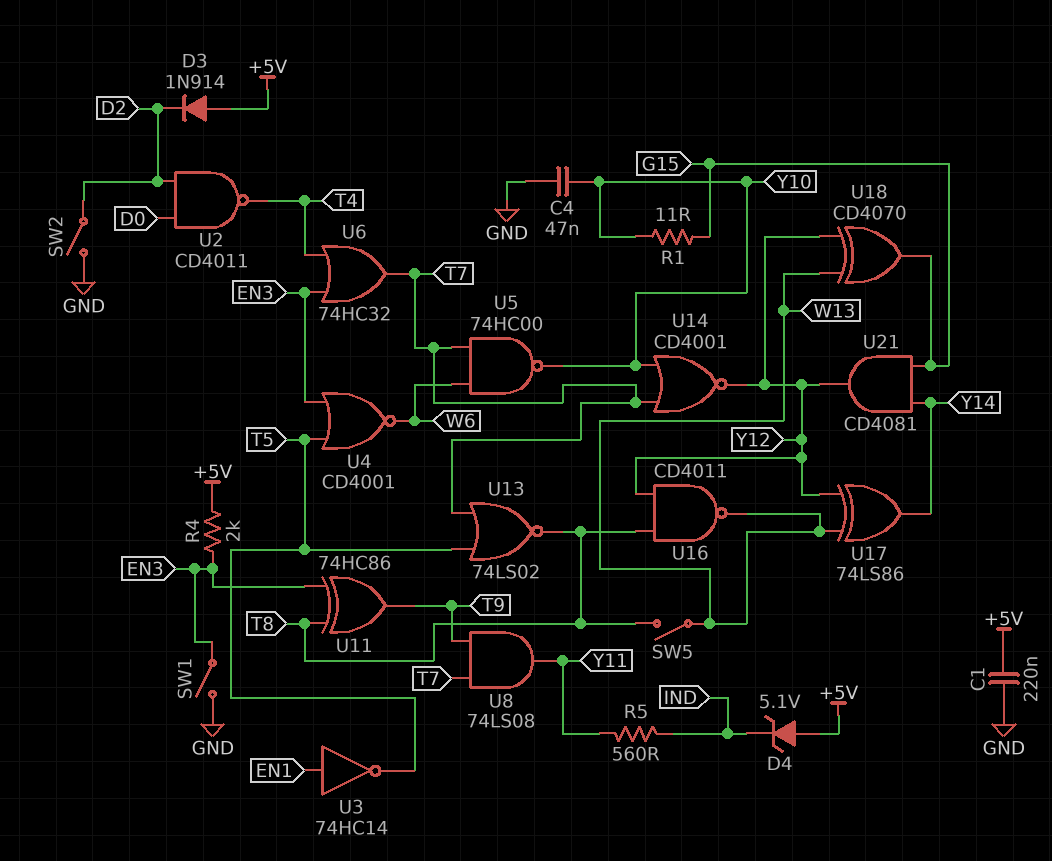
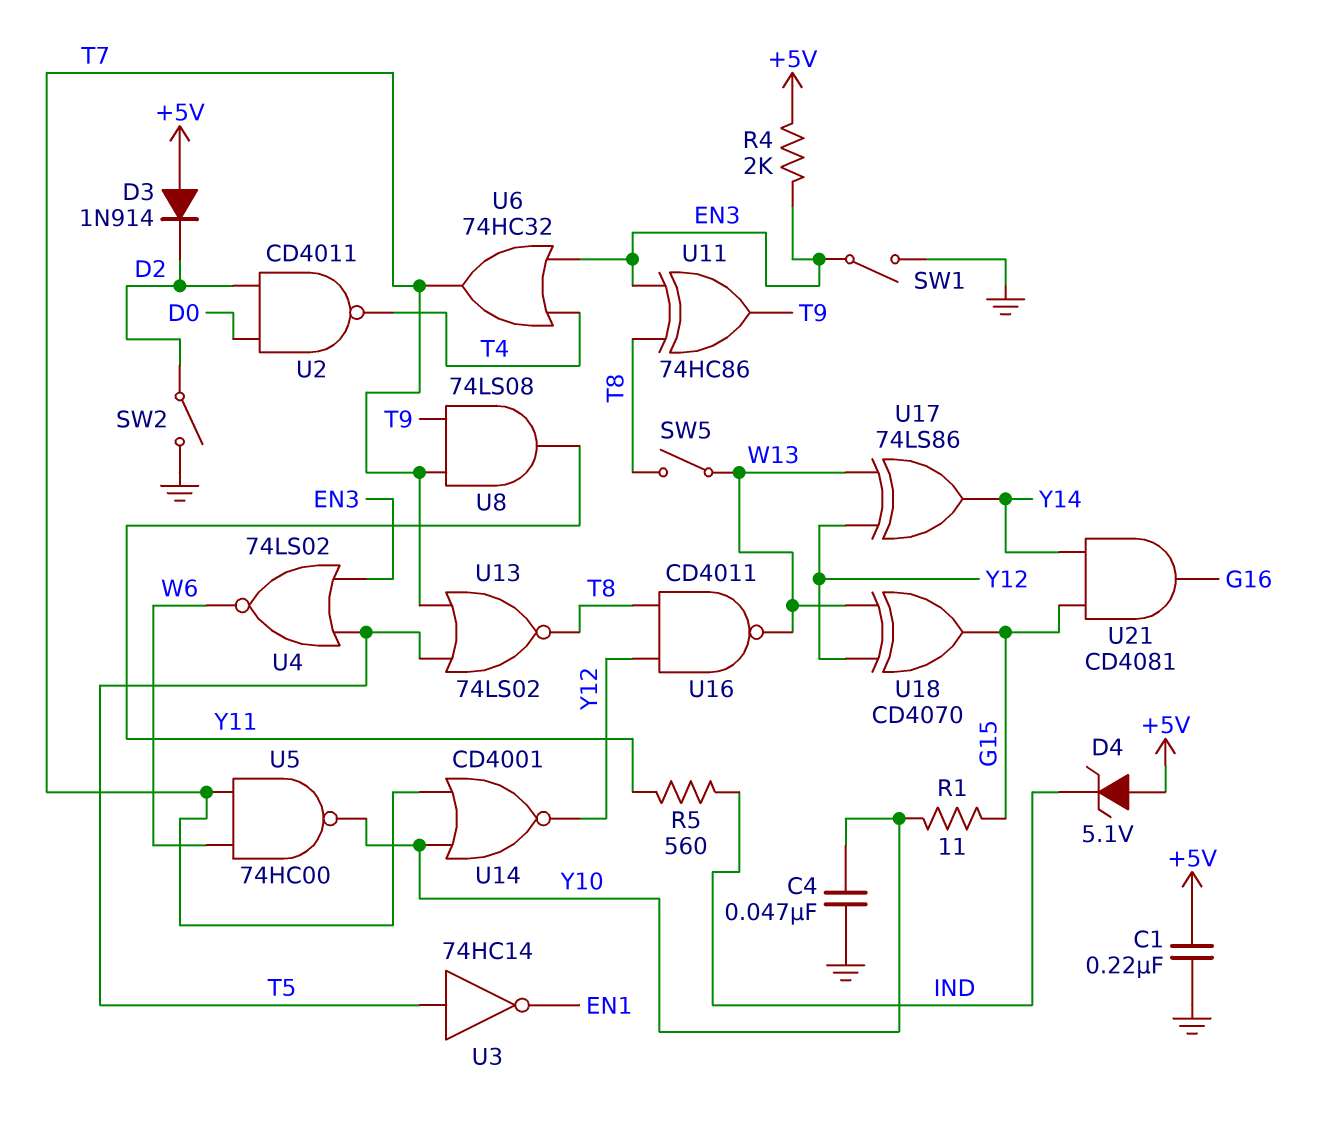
U3: NOT 74HC14 (in EN1, out T5) -> NOT 74HC14 (in T5, out EN1)
U4: NOR CD4001 (in EN3, in T5, out W6) -> NOR 74LS02 (in EN3, in T5, out W6)
U21: AND CD4081 (in G15, in Y14, out Y12) -> AND CD4081 (in G15, in Y14, out G16)

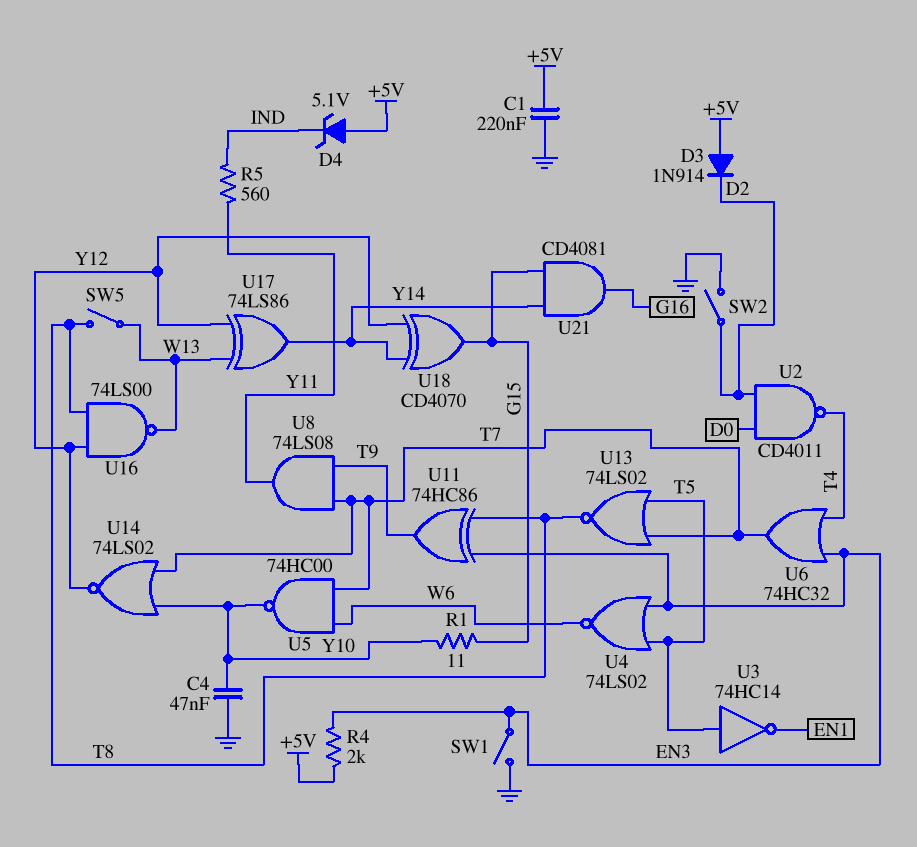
U14: NOR CD4001 (in T7, in Y10, out Y12) -> NOR 74LS02 (in T7, in Y10, out Y12)
U16: NAND CD4011 (in T8, in Y12, out W13) -> NAND 74LS00 (in T8, in Y12, out W13)
U18: XOR CD4070 (in W13, in Y12, out G15) -> XOR CD4070 (in Y12, in Y14, out G15)

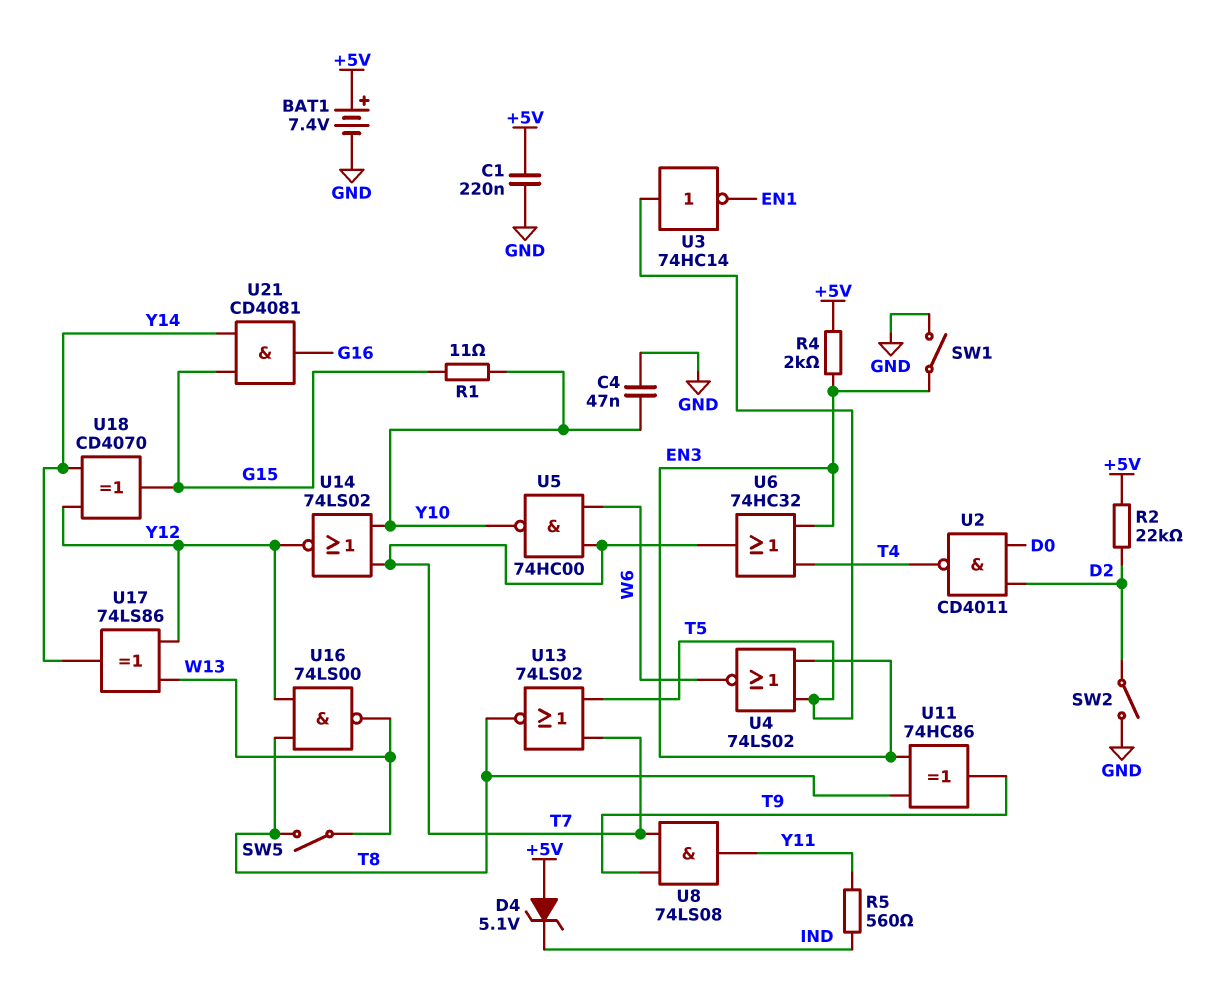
BAT1: none -> 7.4V (plus +5V, minus GND)
D3: diode 1N914 (A +5V, K D2) -> none
R2: none -> 22k (+5V, D2)

